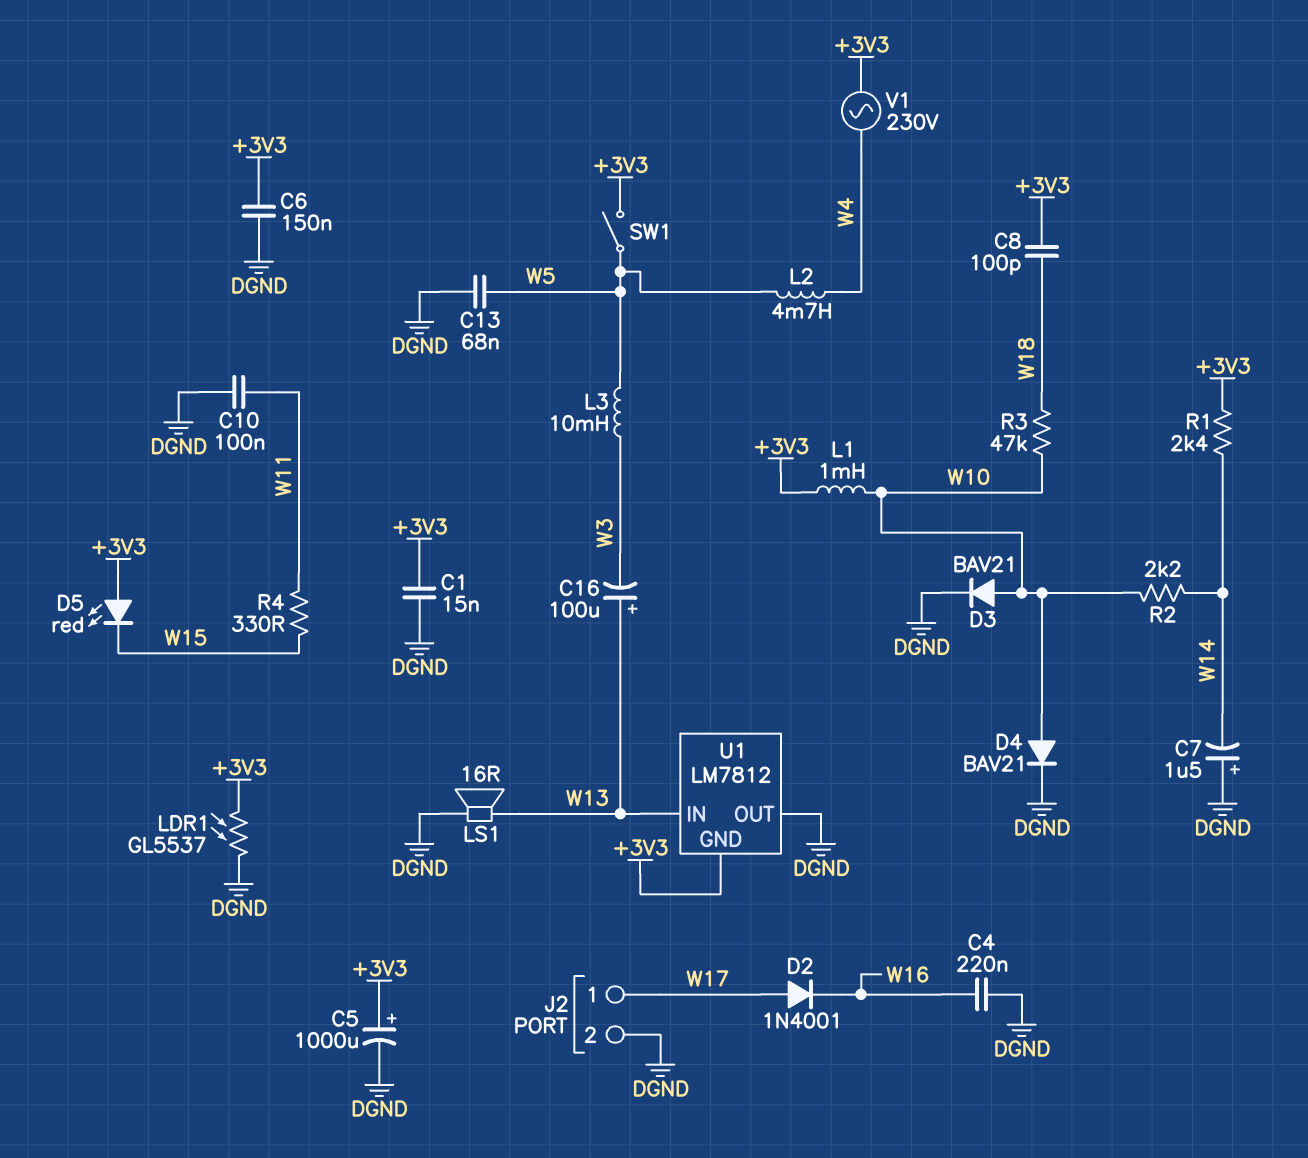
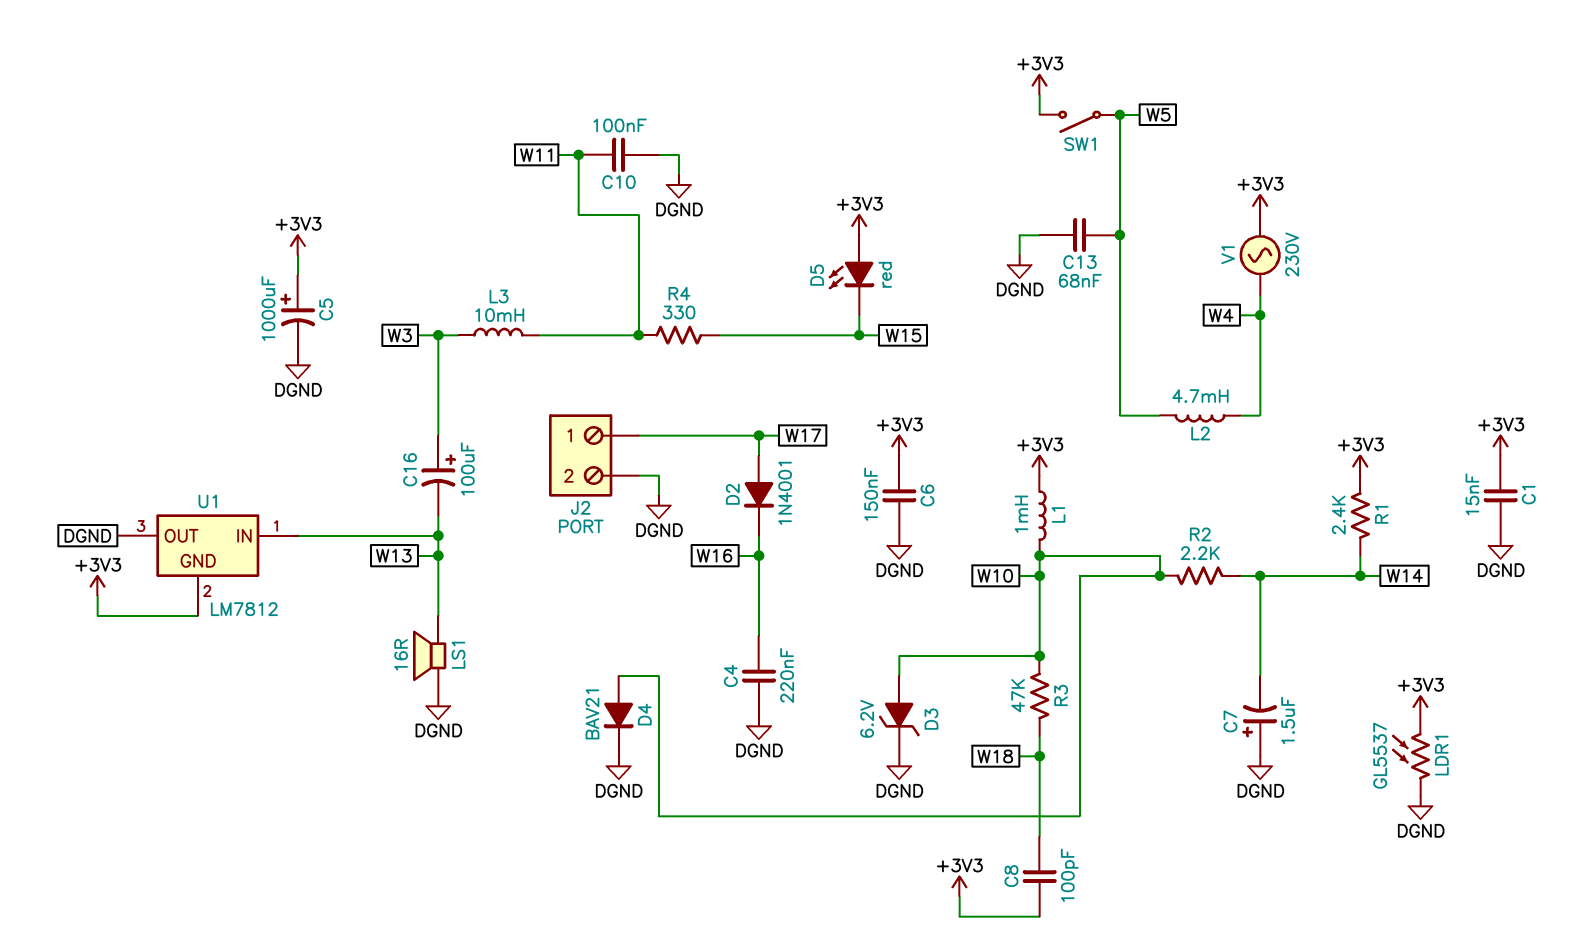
C16: 100uF (plus W13, minus W3) -> 100uF (plus W3, minus W13)
D3: diode BAV21 (A W10, K DGND) -> zener 6.2V (A W10, K DGND)
L3: 10mH (W3, W5) -> 10mH (W3, W11)

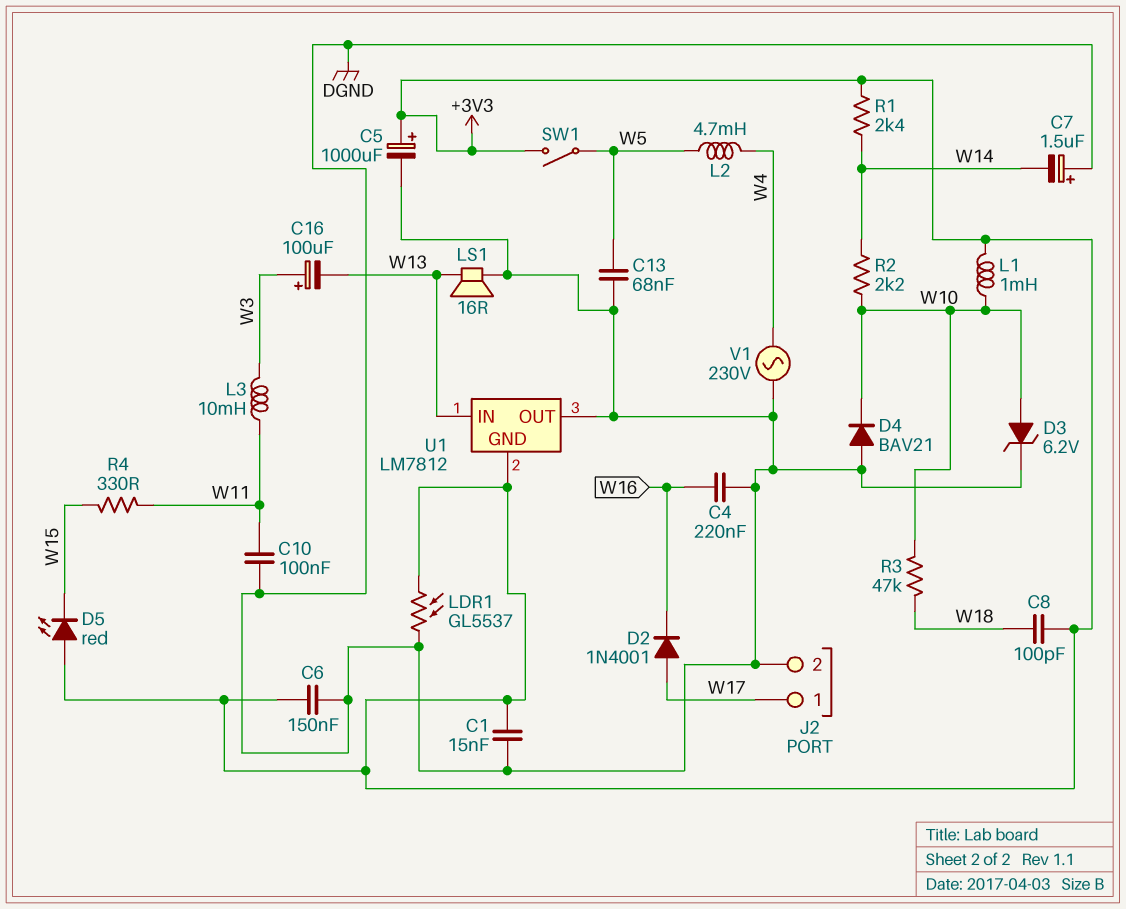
D4: diode BAV21 (A W10, K DGND) -> diode BAV21 (A DGND, K W10)
V1: AC 230V (+3V3, W4) -> AC 230V (DGND, W4)

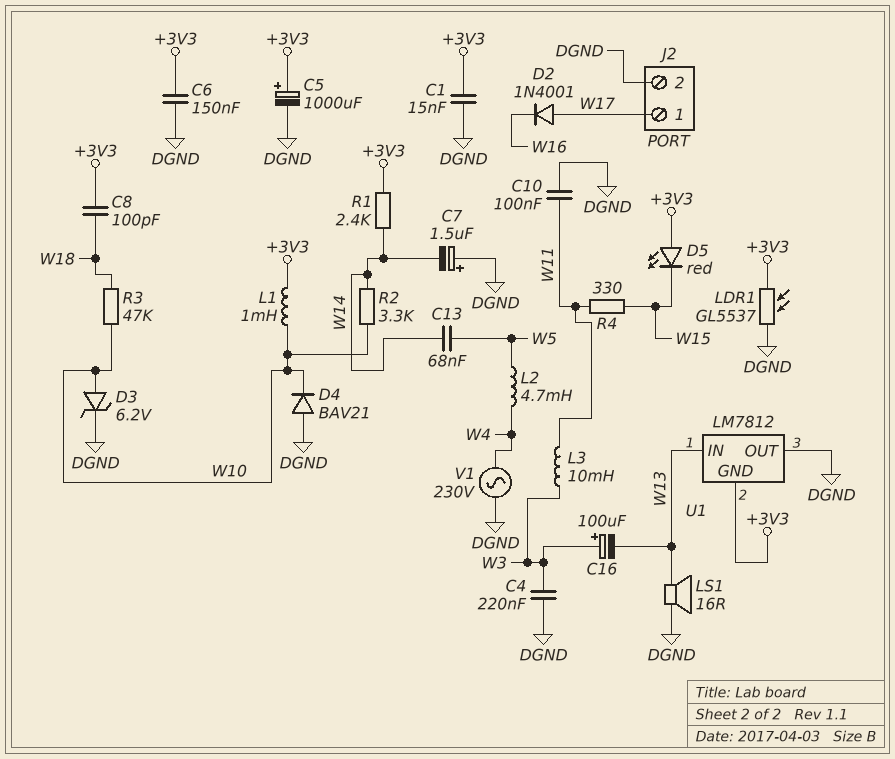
C4: 220nF (DGND, W16) -> 220nF (DGND, W3)
C13: 68nF (DGND, W5) -> 68nF (W5, W14)
R2: 2.2k (W10, W14) -> 3.3k (W10, W14)
SW1: switch (+3V3, W5) -> none

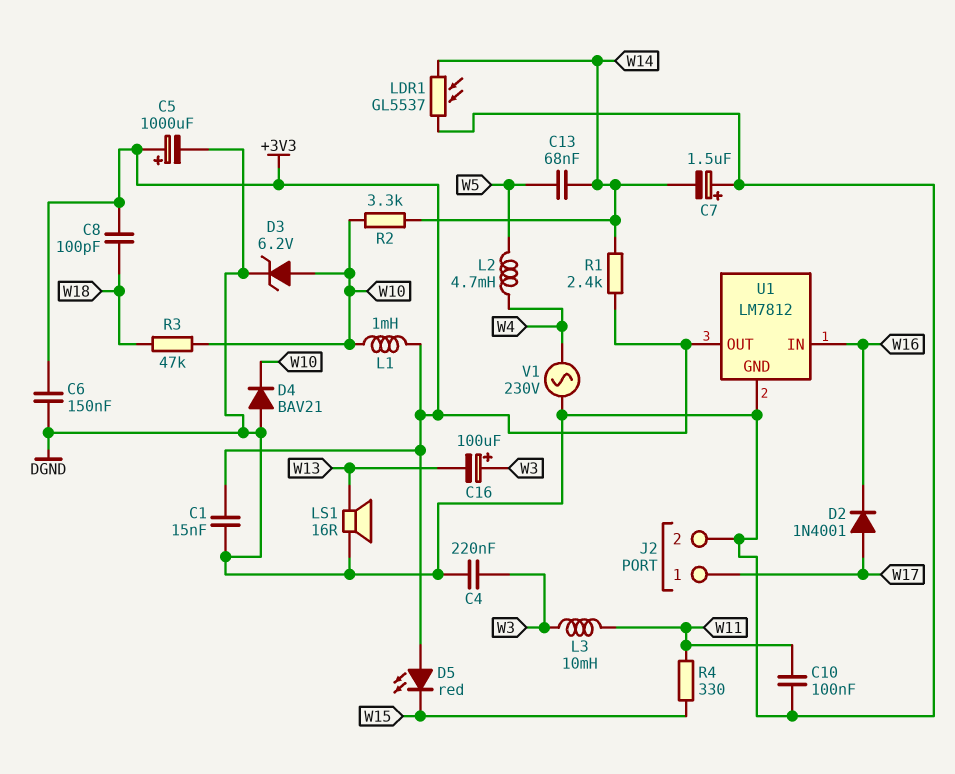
LDR1: GL5537 (+3V3, DGND) -> GL5537 (DGND, W14)
U1 pin GND: +3V3 -> DGND
U1 pin IN: W13 -> W16
U1 pin OUT: DGND -> +3V3

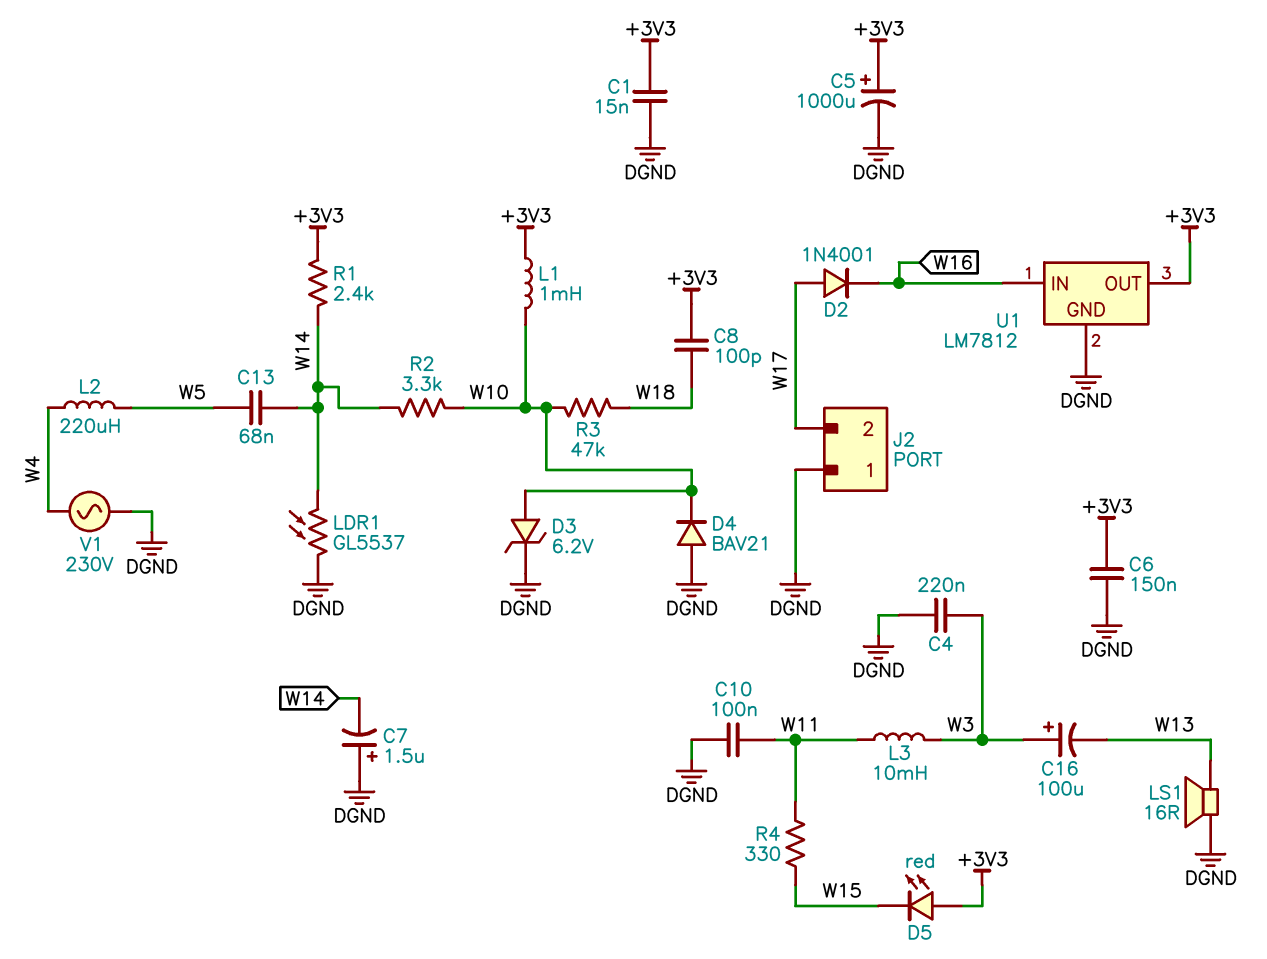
J2 pin 1: W17 -> DGND
J2 pin 2: DGND -> W17
L2: 4.7mH (W4, W5) -> 220uH (W4, W5)

